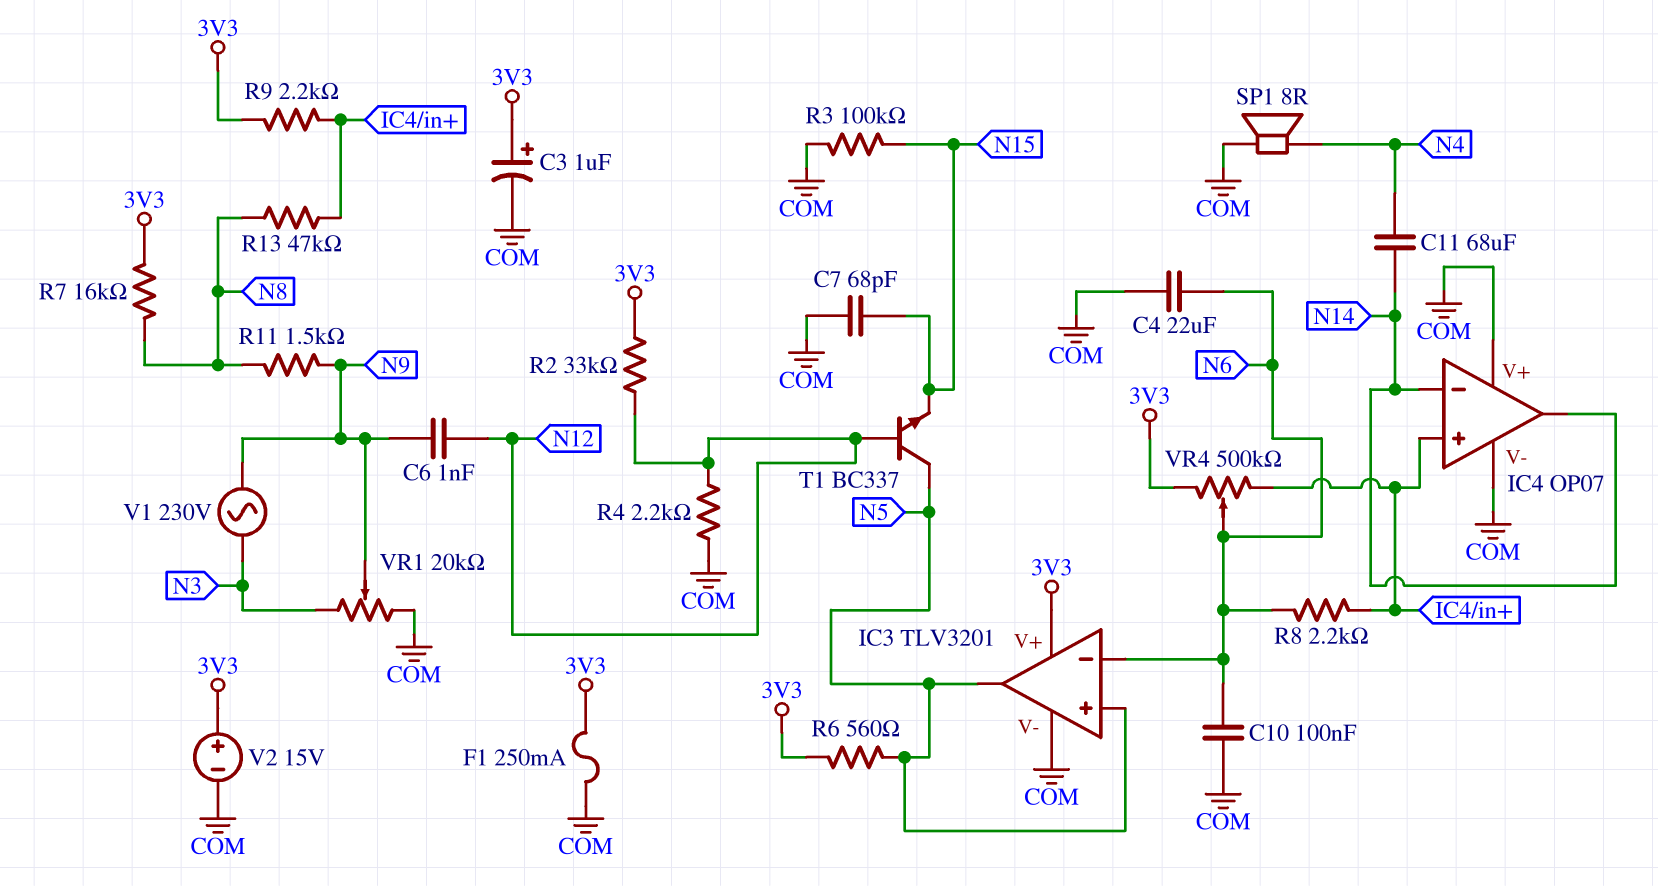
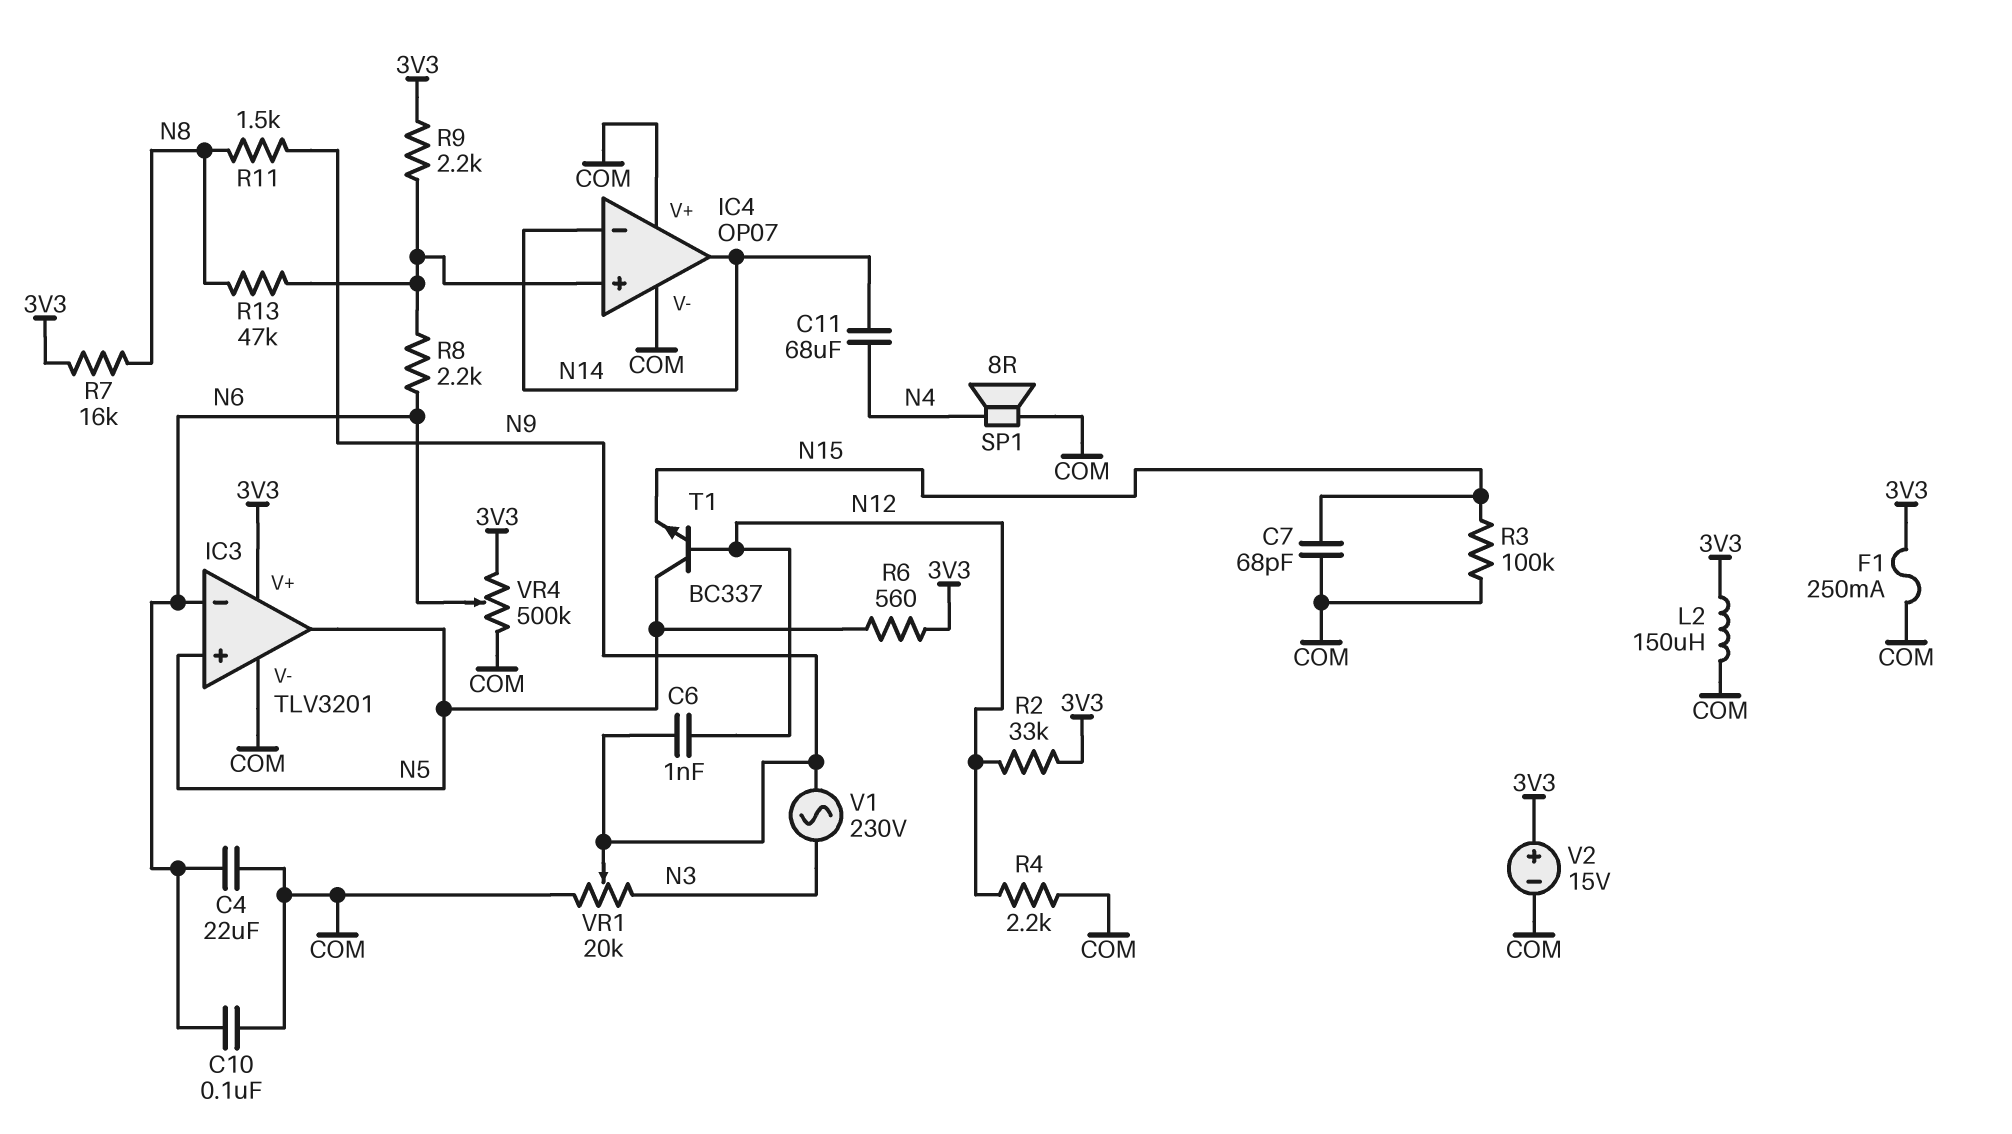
C3: 1uF (plus 3V3, minus COM) -> none
L2: none -> 150uH (3V3, COM)
VR4: 500k (3V3, IC4/in+, wiper N6) -> 500k (3V3, COM, wiper N6)

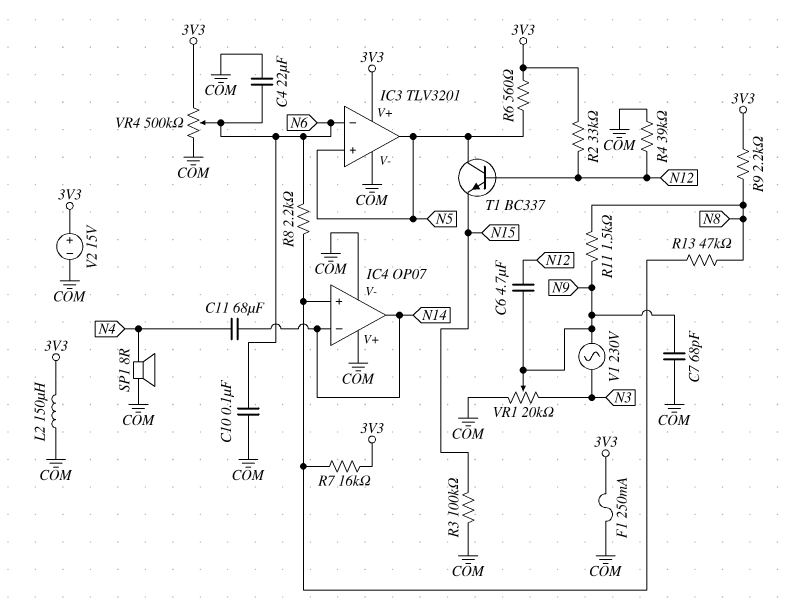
C6: 1nF (N9, N12) -> 4.7uF (N9, N12)
C7: 68pF (COM, N15) -> 68pF (COM, N9)
R4: 2.2k (COM, N12) -> 39k (COM, N12)
R7: 16k (3V3, N8) -> 16k (3V3, IC4/in+)
R9: 2.2k (3V3, IC4/in+) -> 2.2k (3V3, N8)

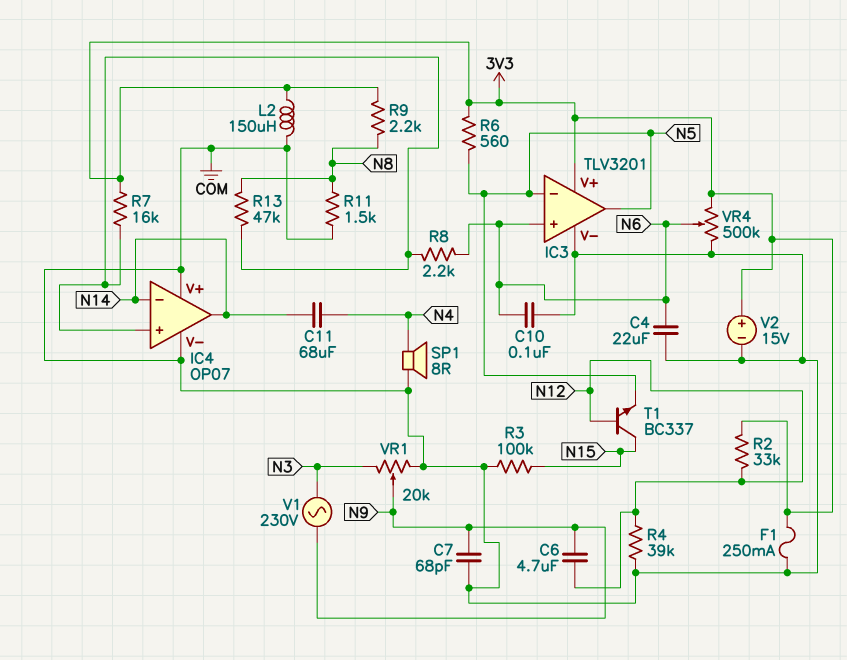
IC3 pin in+: N5 -> N6
IC3 pin in-: N6 -> N5
R11: 1.5k (N8, N9) -> 1.5k (COM, N8)
T1: NPN BC337 (B N12, C N5, E N15) -> NPN BC337 (B N12, C N15, E N5)

